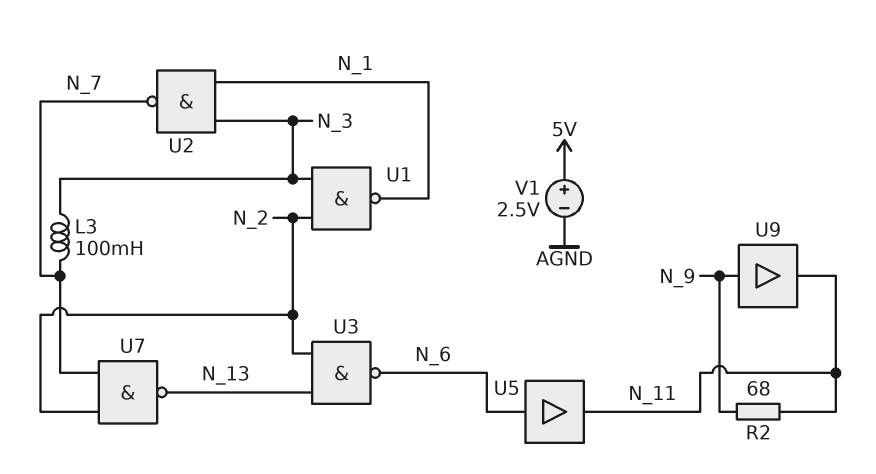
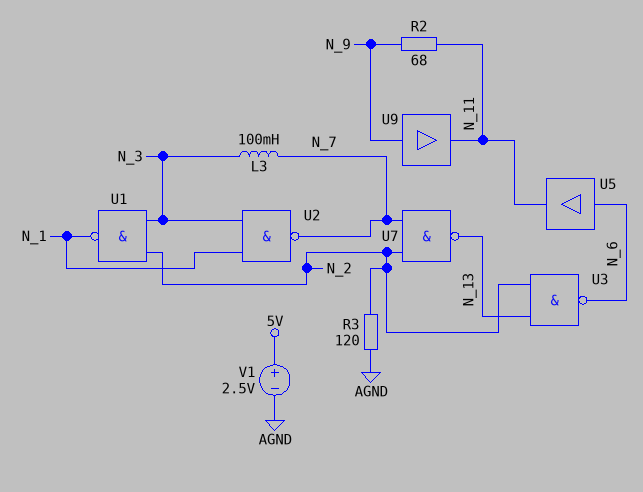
R3: none -> 120 (AGND, N_2)

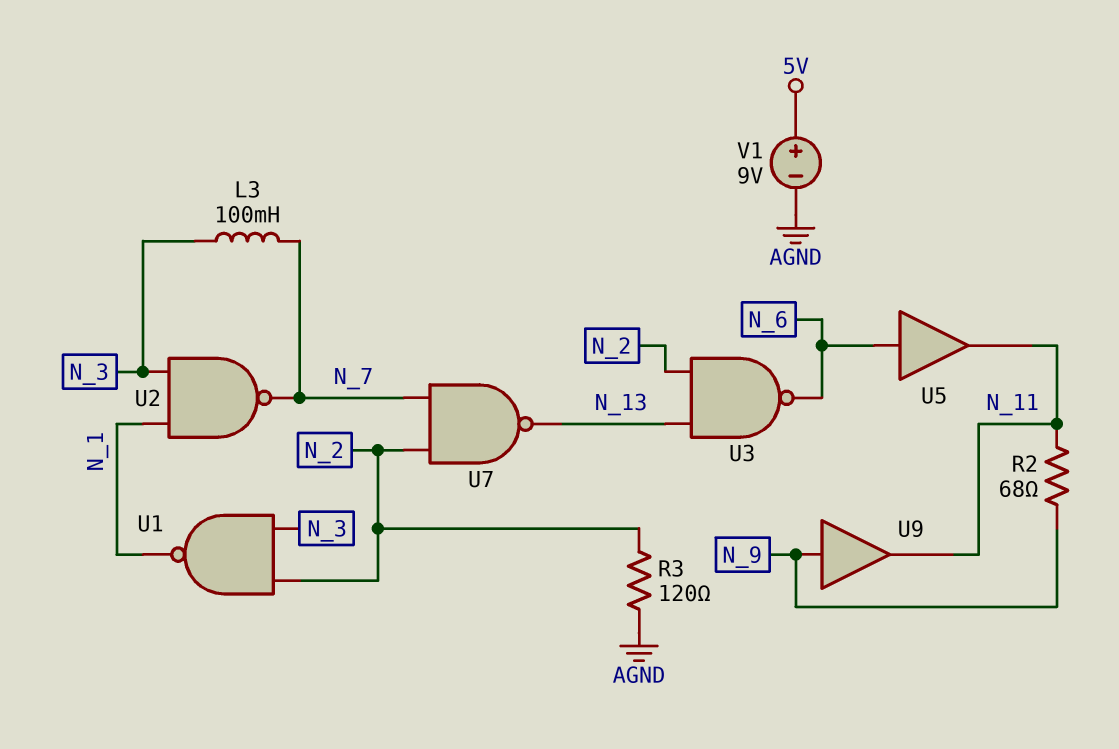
V1: 2.5V (plus 5V, minus AGND) -> 9V (plus 5V, minus AGND)

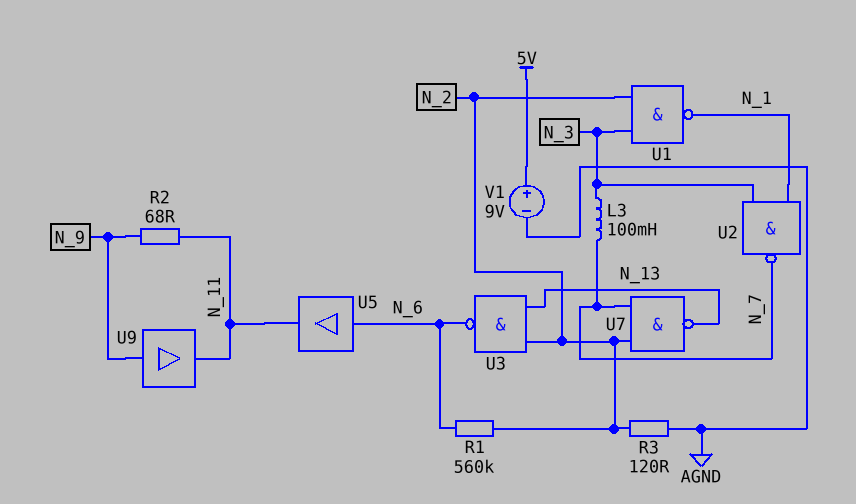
R1: none -> 560k (N_2, N_6)

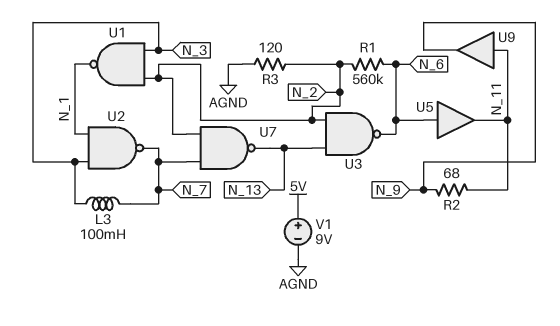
U9: buffer (in N_9, out N_11) -> buffer (in N_11, out N_9)

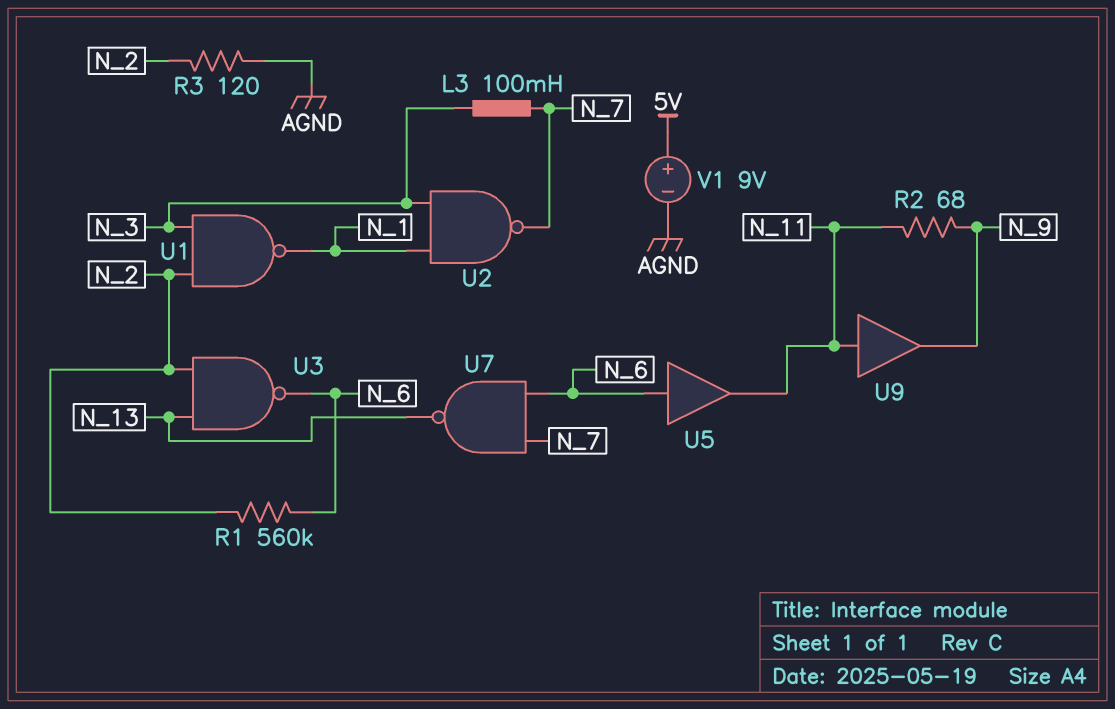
U7: NAND (in N_2, in N_7, out N_13) -> NAND (in N_6, in N_7, out N_13)

